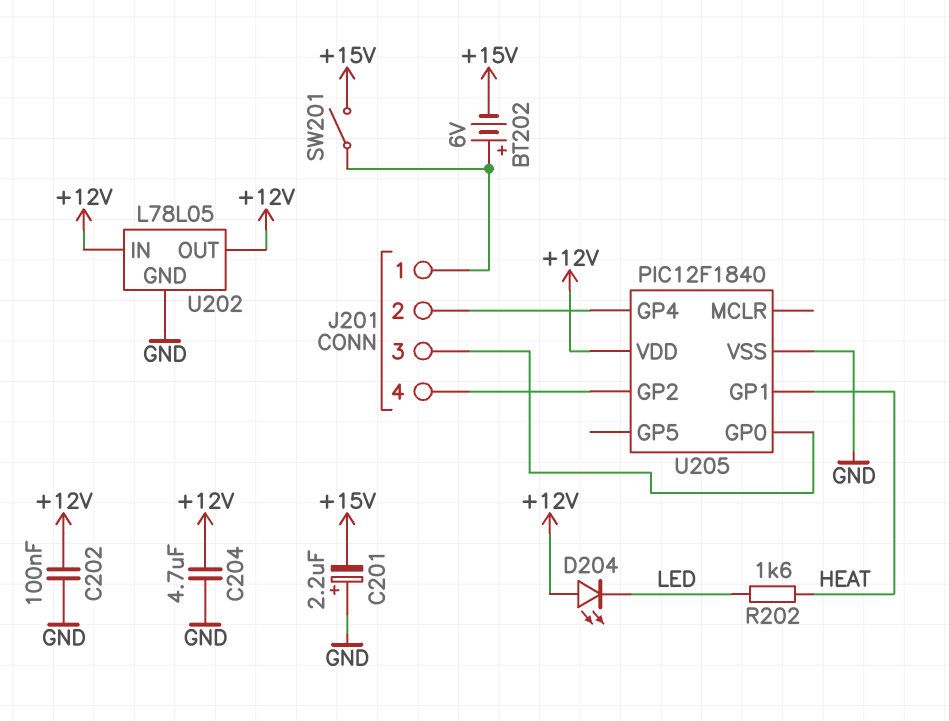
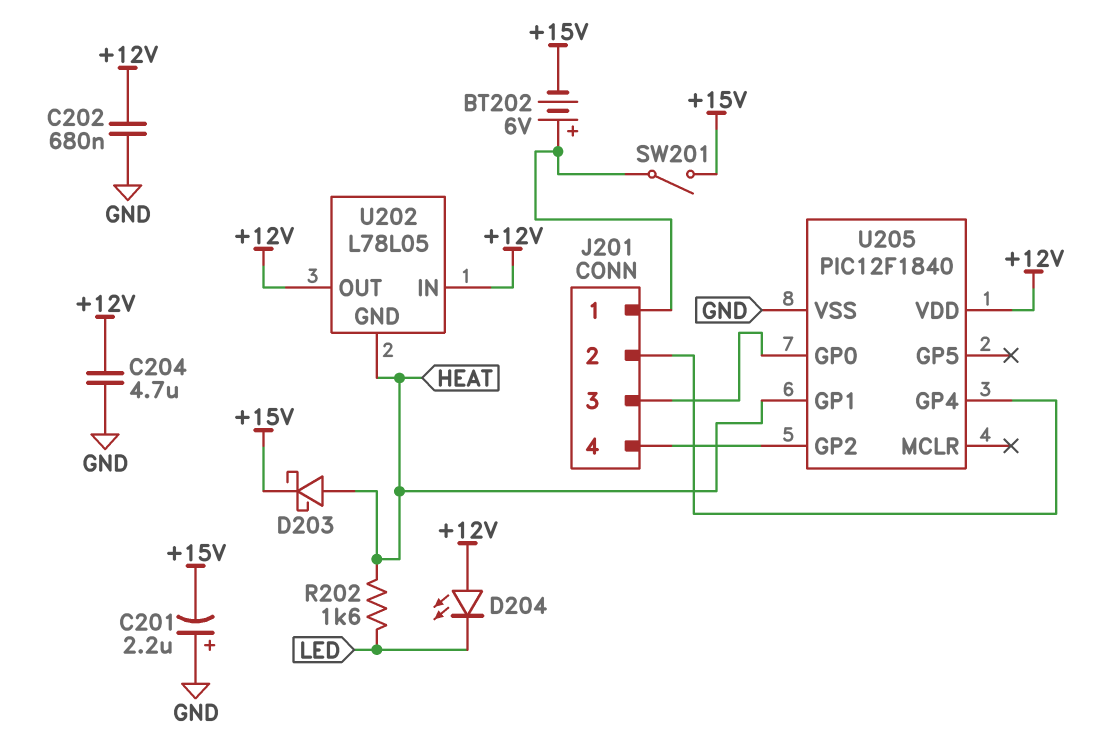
C202: 100nF (+12V, GND) -> 680nF (+12V, GND)
D203: none -> schottky (A HEAT, K +15V)
U202 pin GND: GND -> HEAT

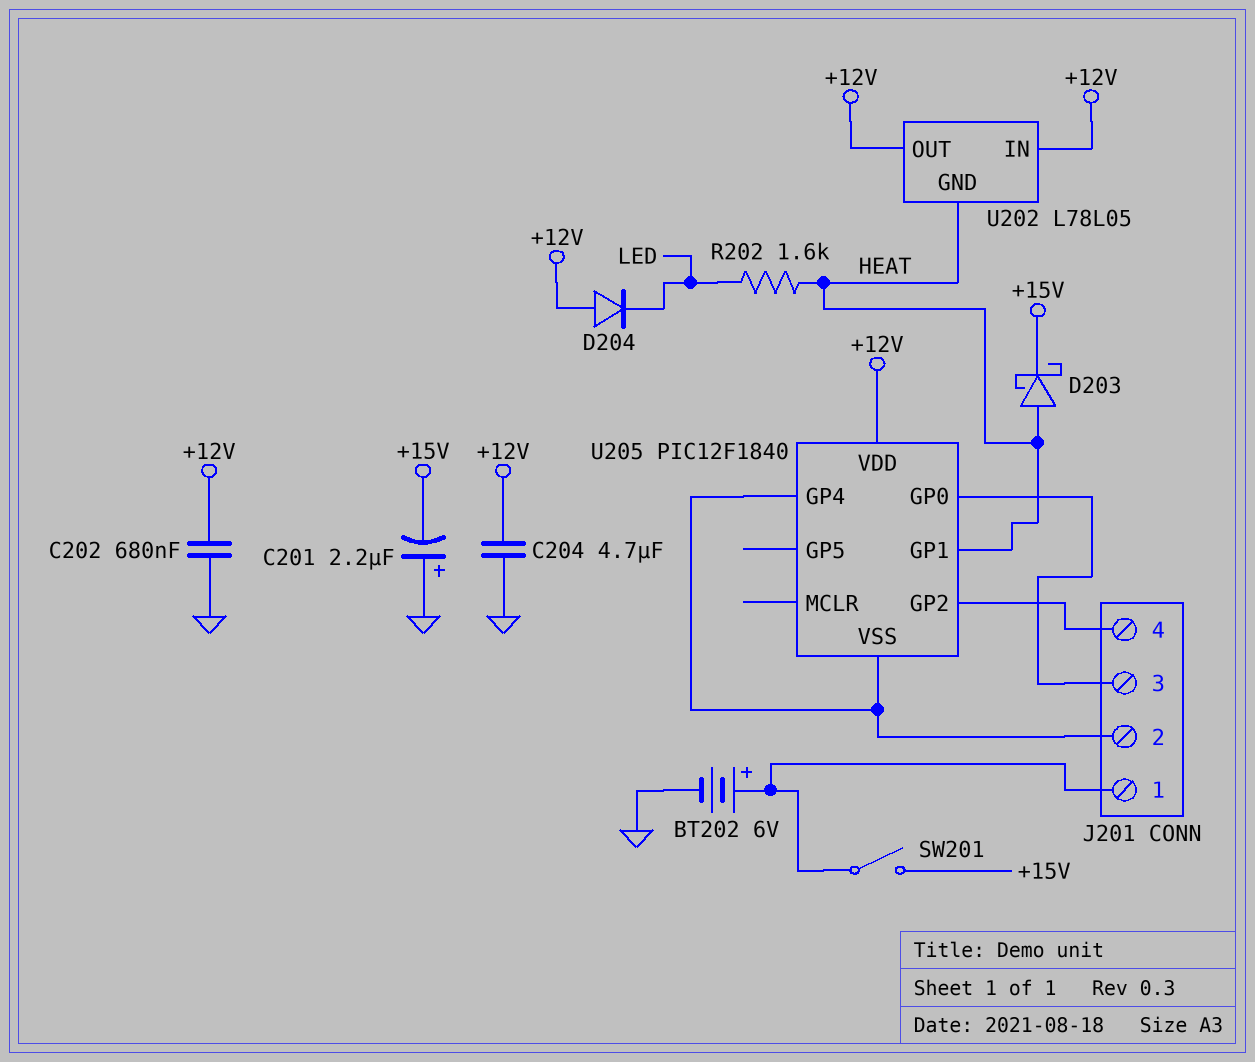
BT202: 6V (plus J201/1, minus +15V) -> 6V (plus J201/1, minus GND)
D204: LED (A +12V, K LED) -> diode (A +12V, K LED)
U205 pin VSS: GND -> J201/2

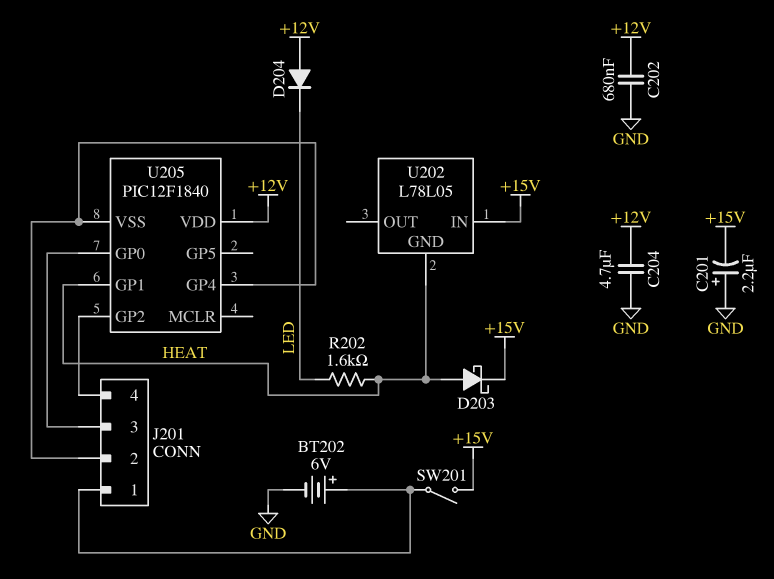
U202 pin IN: +12V -> +15V
U202 pin OUT: +12V -> none

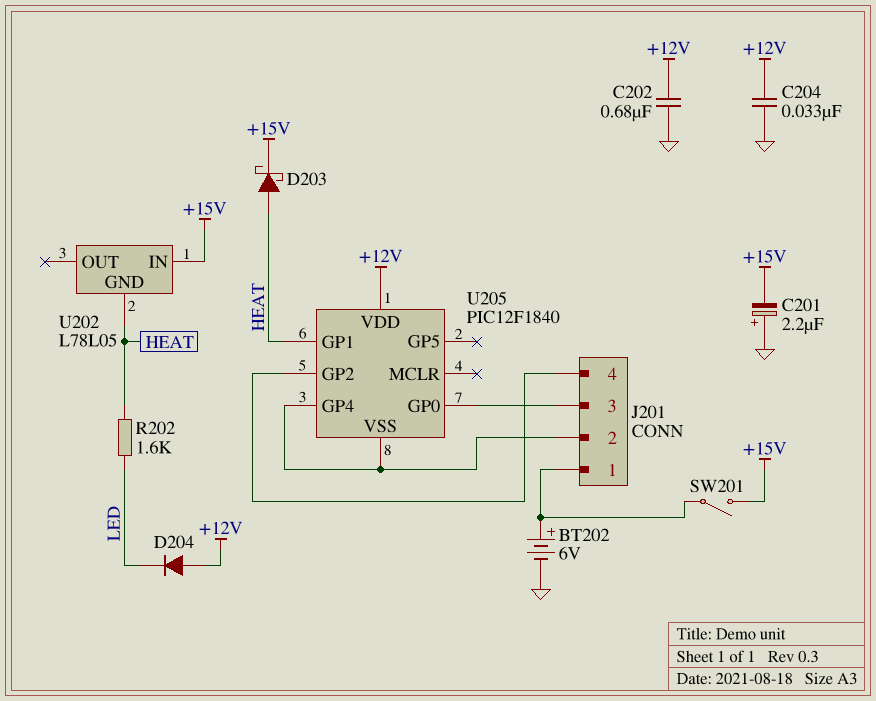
C204: 4.7uF (+12V, GND) -> 33nF (+12V, GND)

